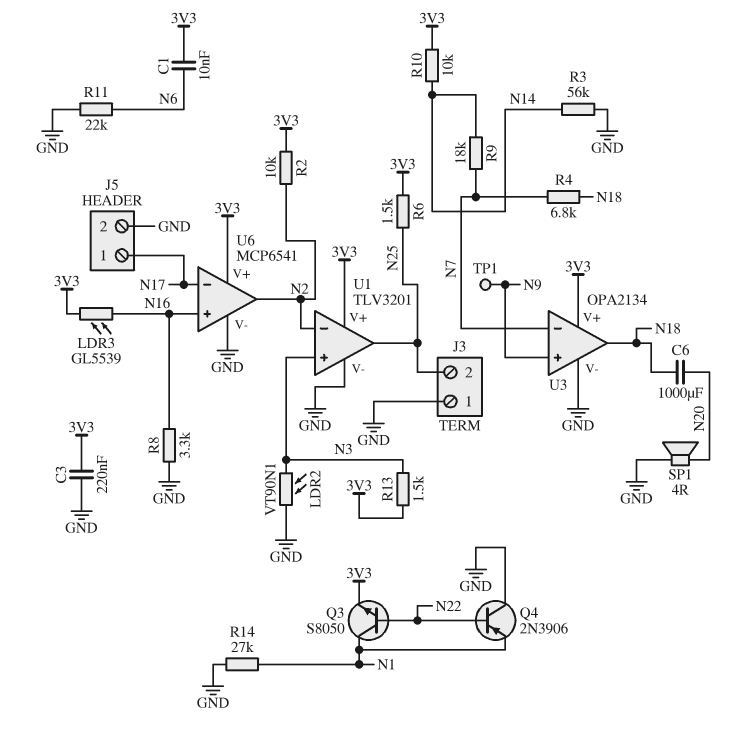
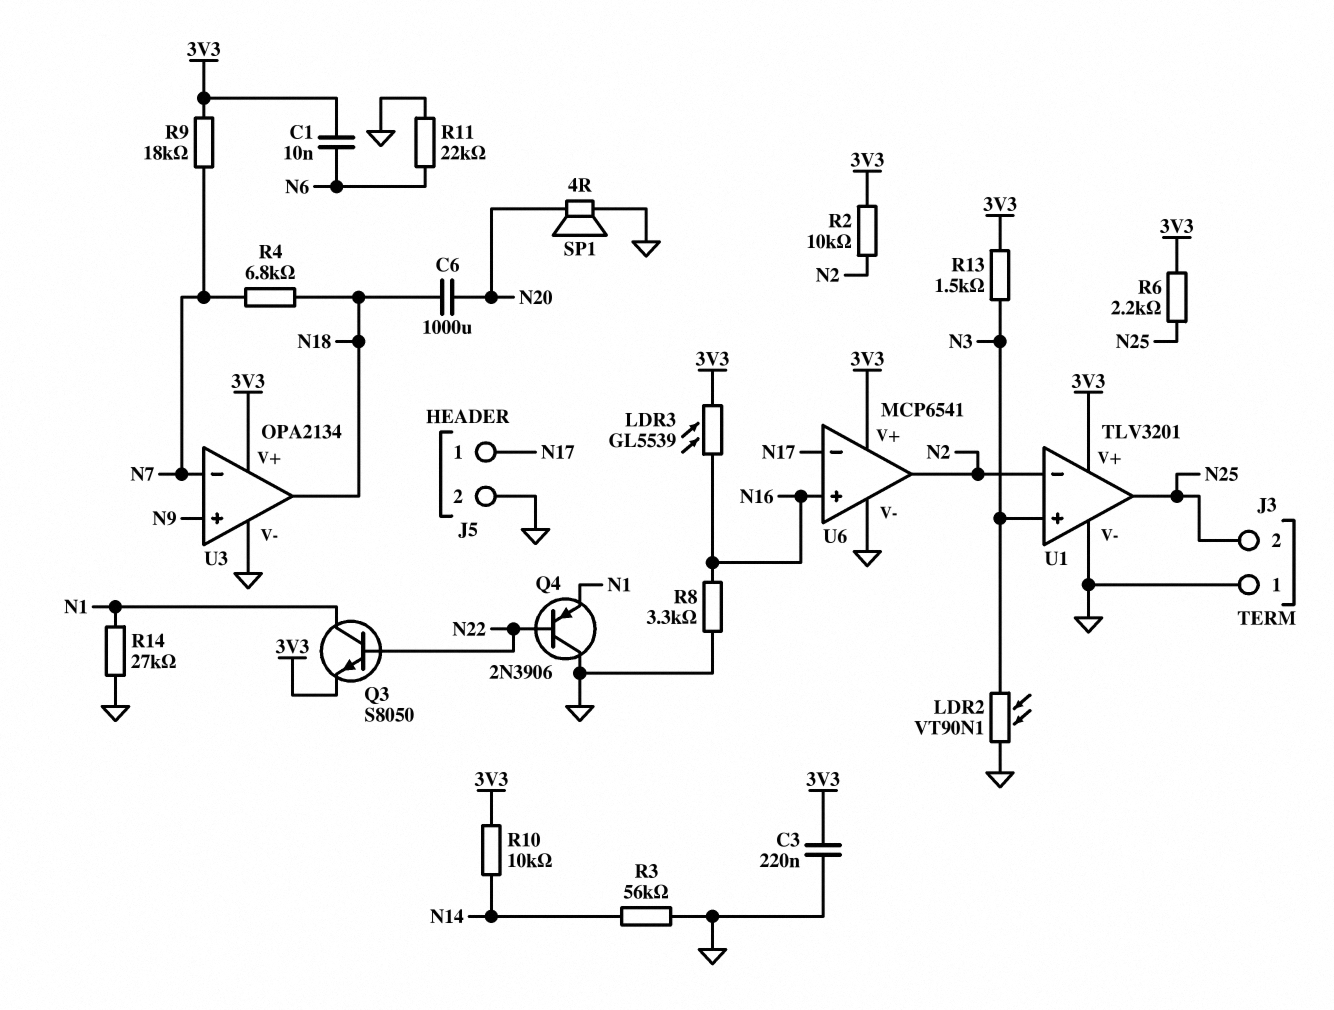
R6: 1.5k (3V3, N25) -> 2.2k (3V3, N25)
R9: 18k (N7, N14) -> 18k (3V3, N7)
TP1: test point (N9) -> none

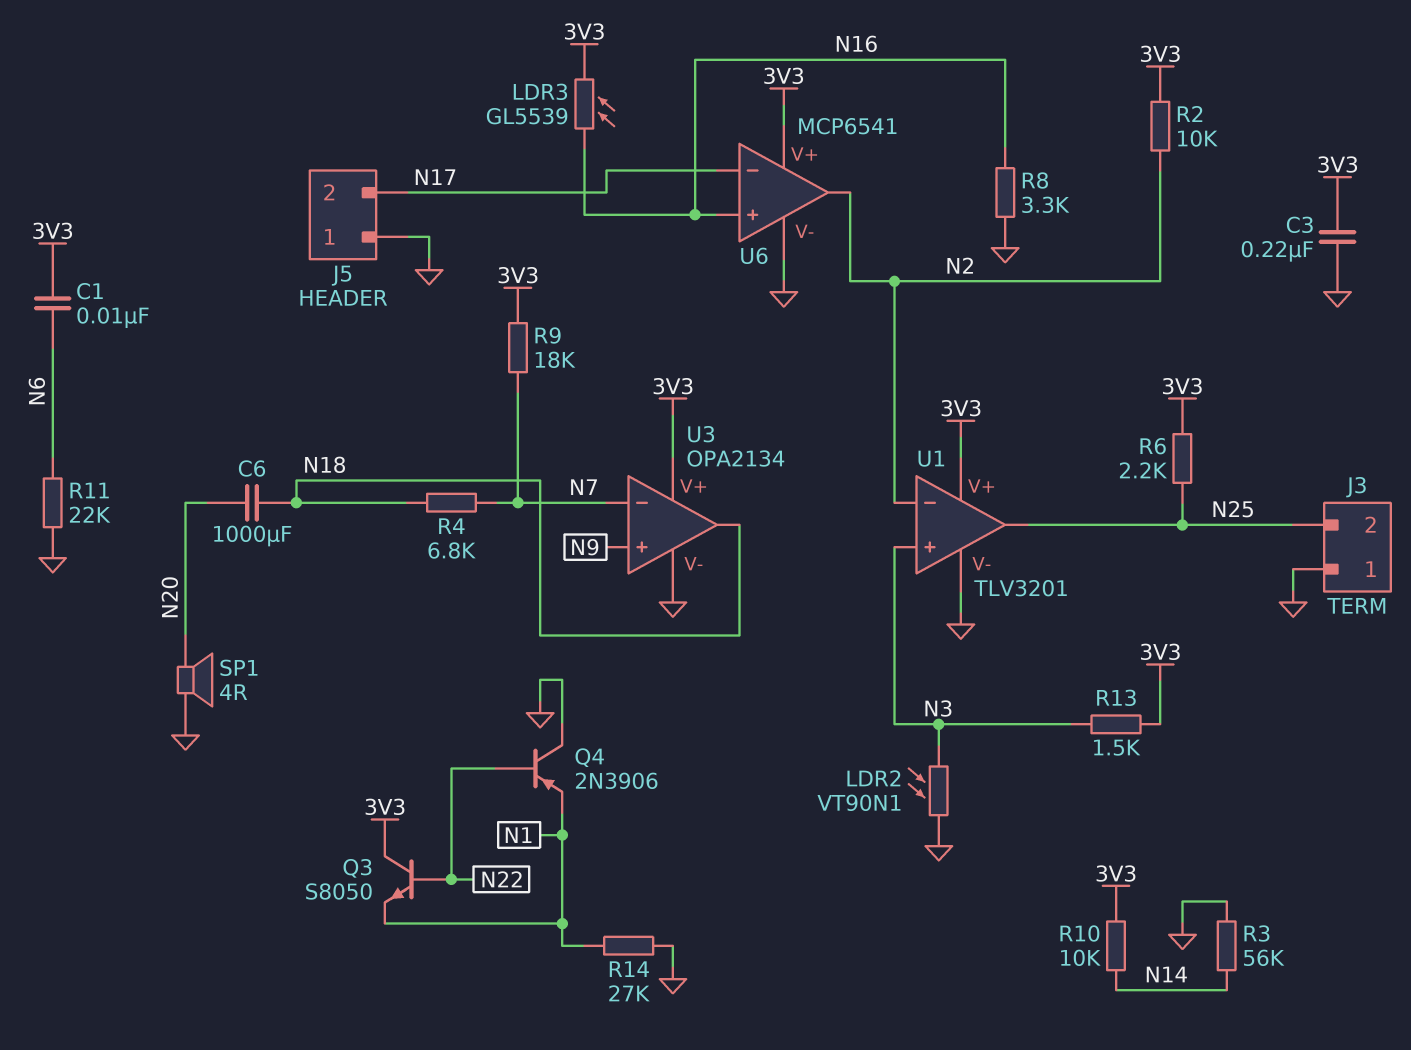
J5 pin 1: N17 -> GND
J5 pin 2: GND -> N17
Q3: NPN S8050 (B N22, C N1, E 3V3) -> NPN S8050 (B N22, C 3V3, E N1)

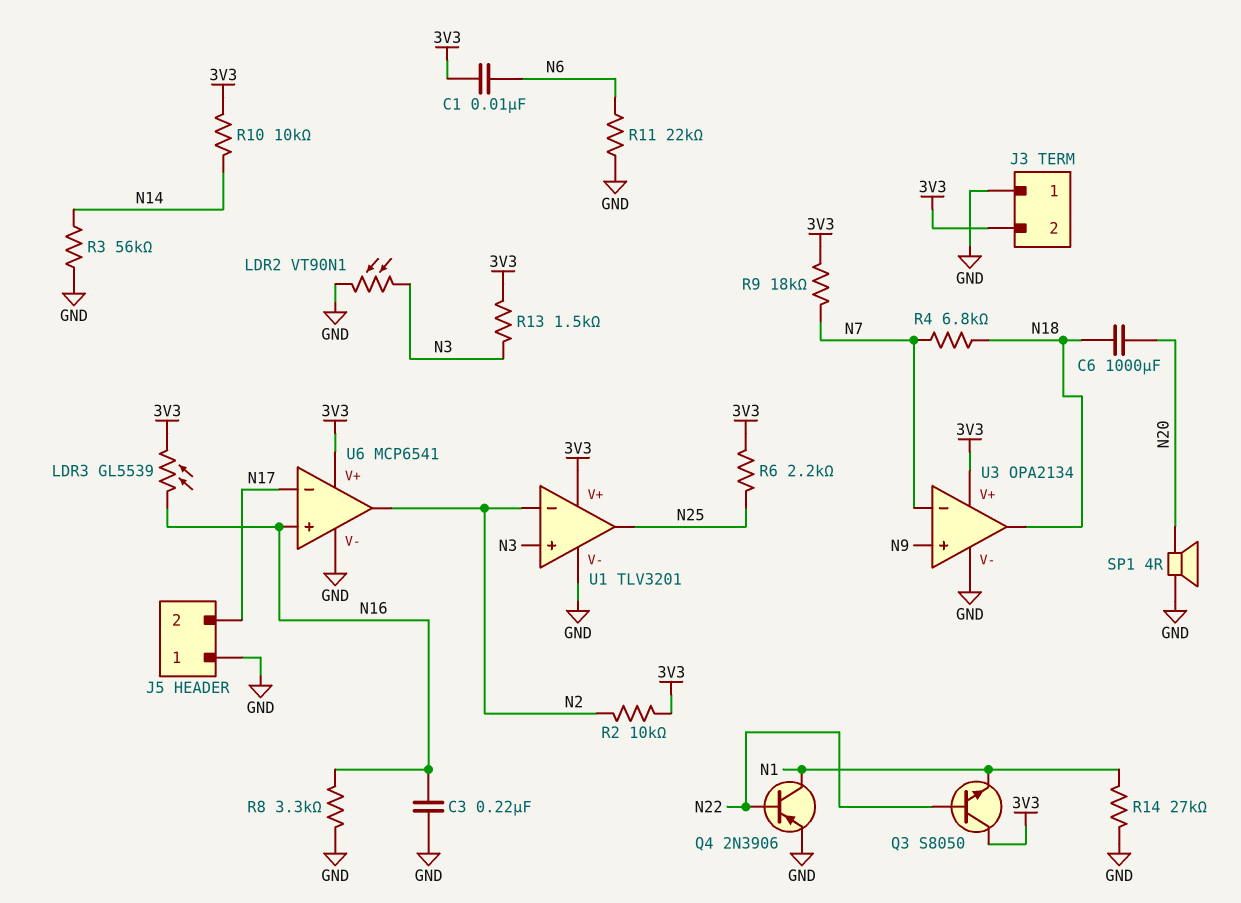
C3: 220nF (3V3, GND) -> 220nF (GND, N16)
J3 pin 2: N25 -> 3V3
Q4: PNP 2N3906 (B N22, C GND, E N1) -> PNP 2N3906 (B N22, C N1, E GND)

